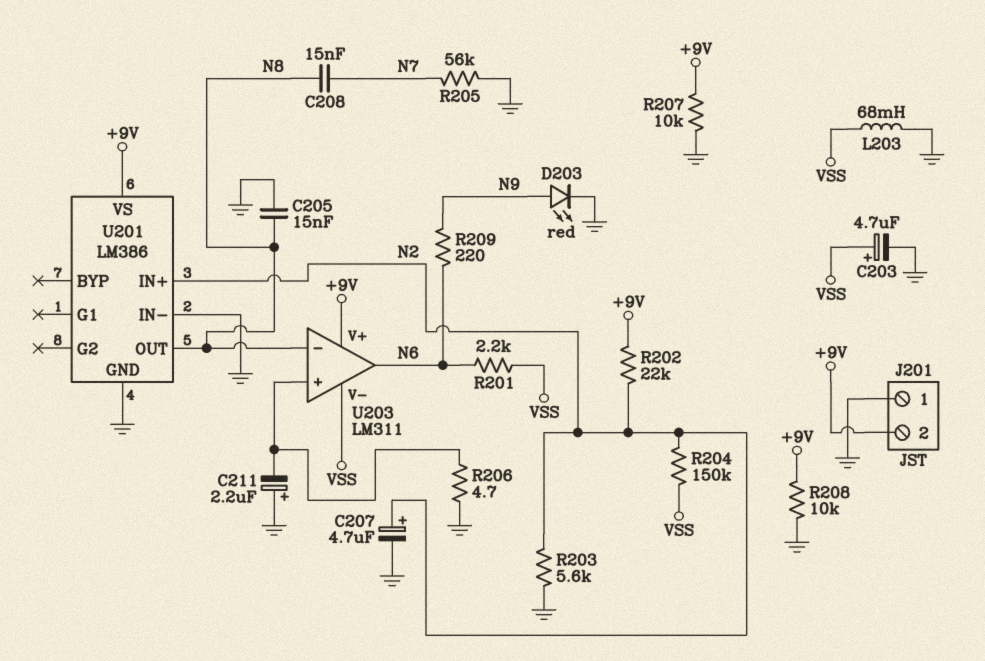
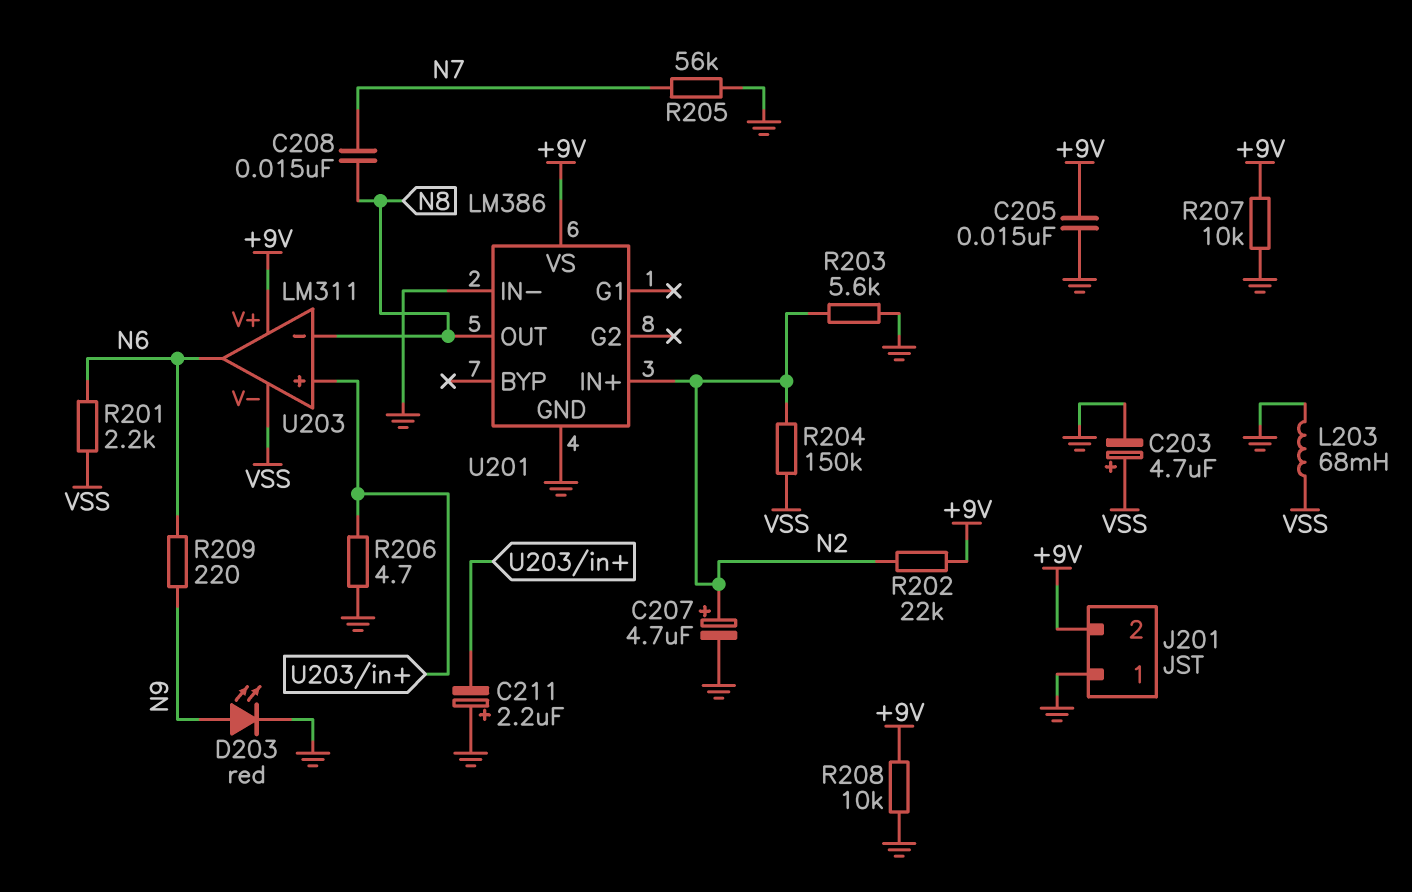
C205: 15nF (GND, N8) -> 15nF (+9V, GND)

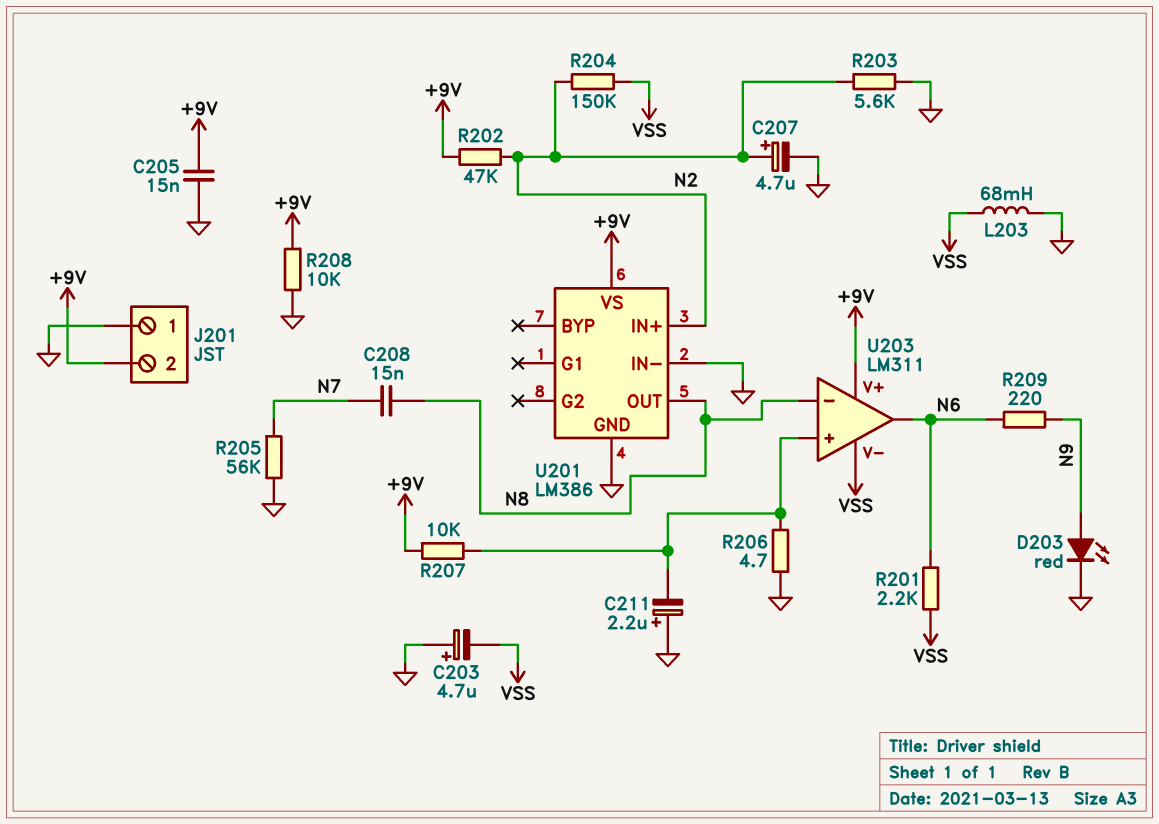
C203: 4.7uF (plus VSS, minus GND) -> 4.7uF (plus GND, minus VSS)
R202: 22k (+9V, N2) -> 47k (+9V, N2)
R207: 10k (+9V, GND) -> 10k (+9V, U203/in+)

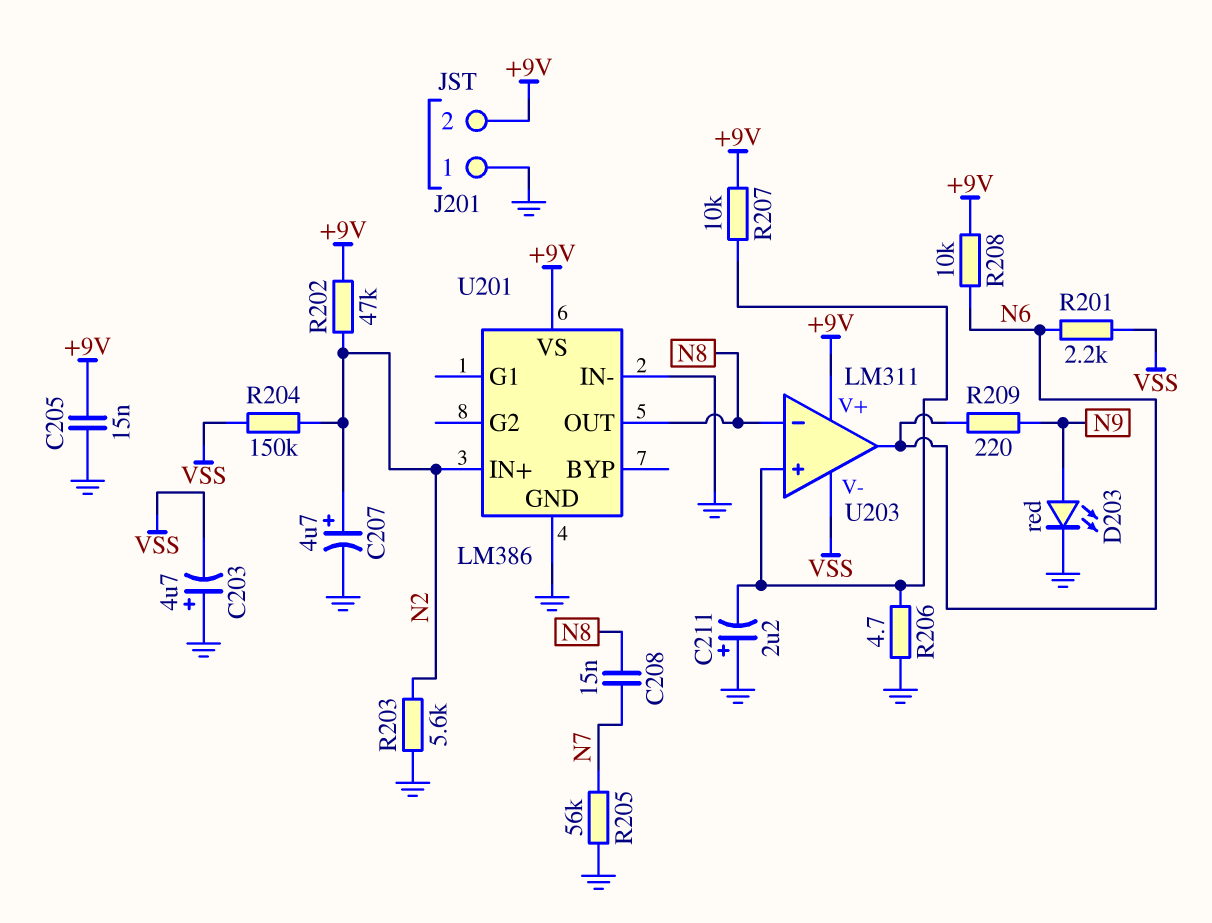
L203: 68mH (GND, VSS) -> none
R208: 10k (+9V, GND) -> 10k (+9V, N6)

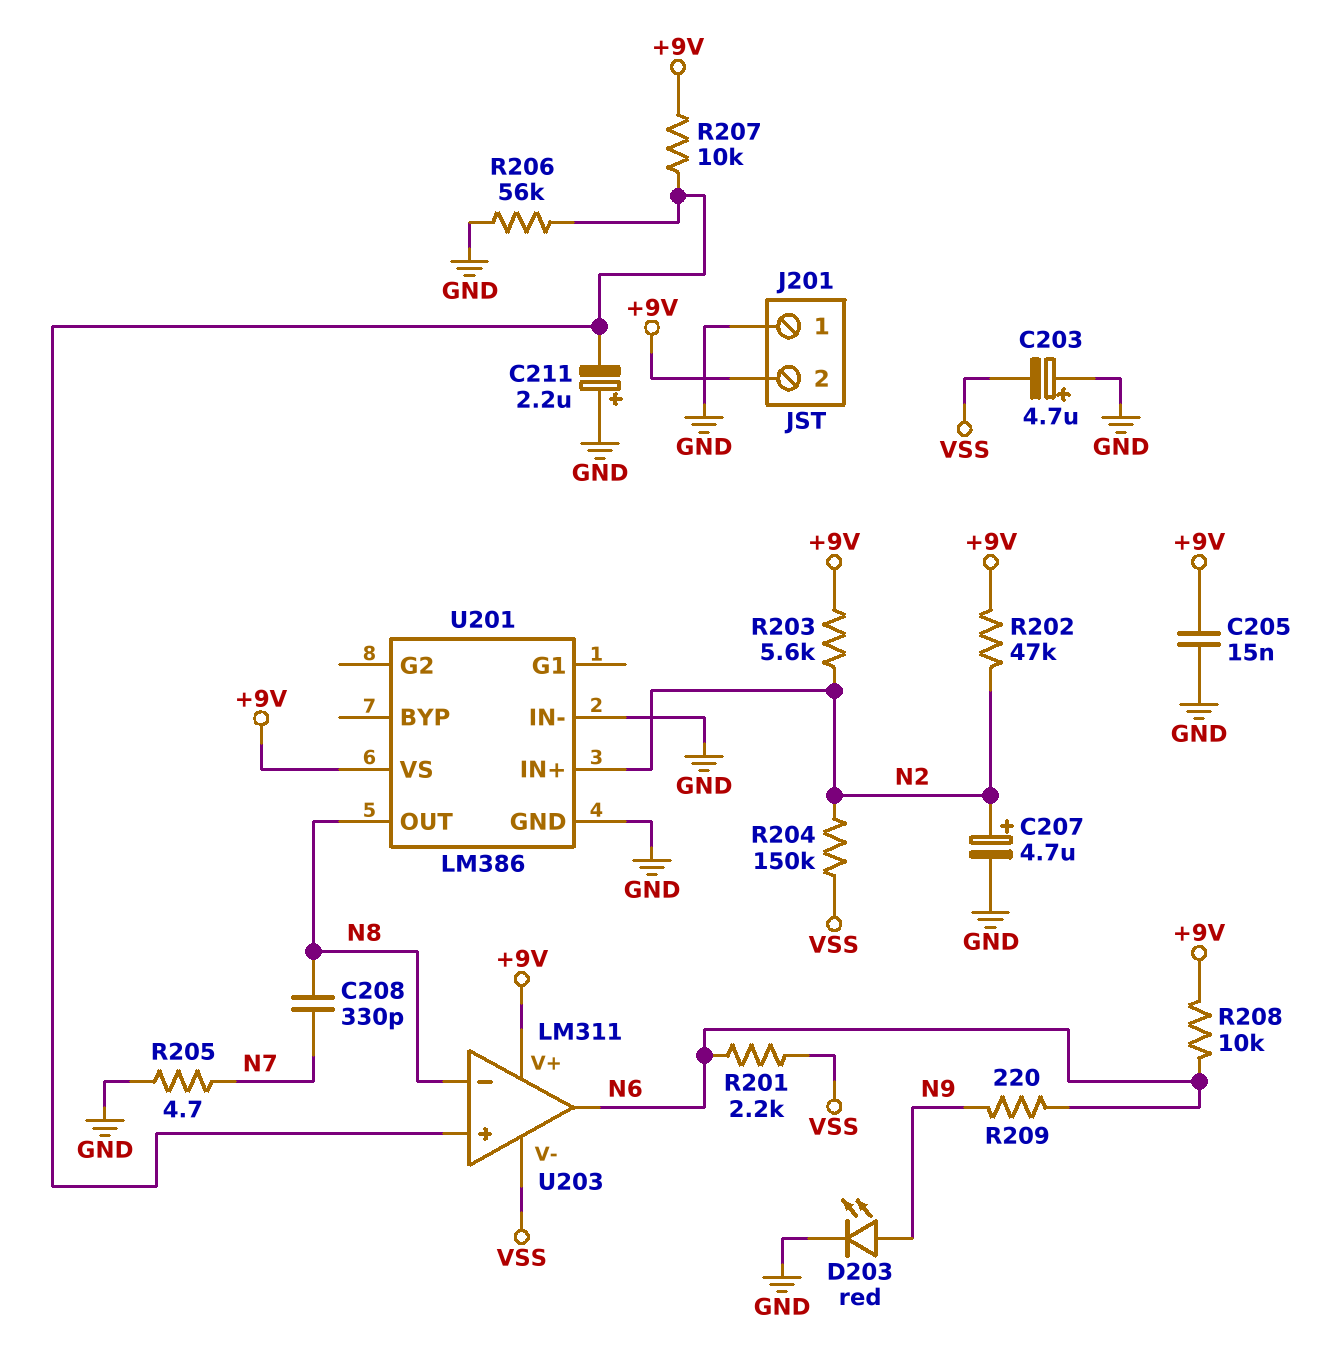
C208: 15nF (N7, N8) -> 330pF (N7, N8)
R203: 5.6k (GND, N2) -> 5.6k (+9V, N2)
R205: 56k (GND, N7) -> 4.7 (GND, N7)
R206: 4.7 (GND, U203/in+) -> 56k (GND, U203/in+)

